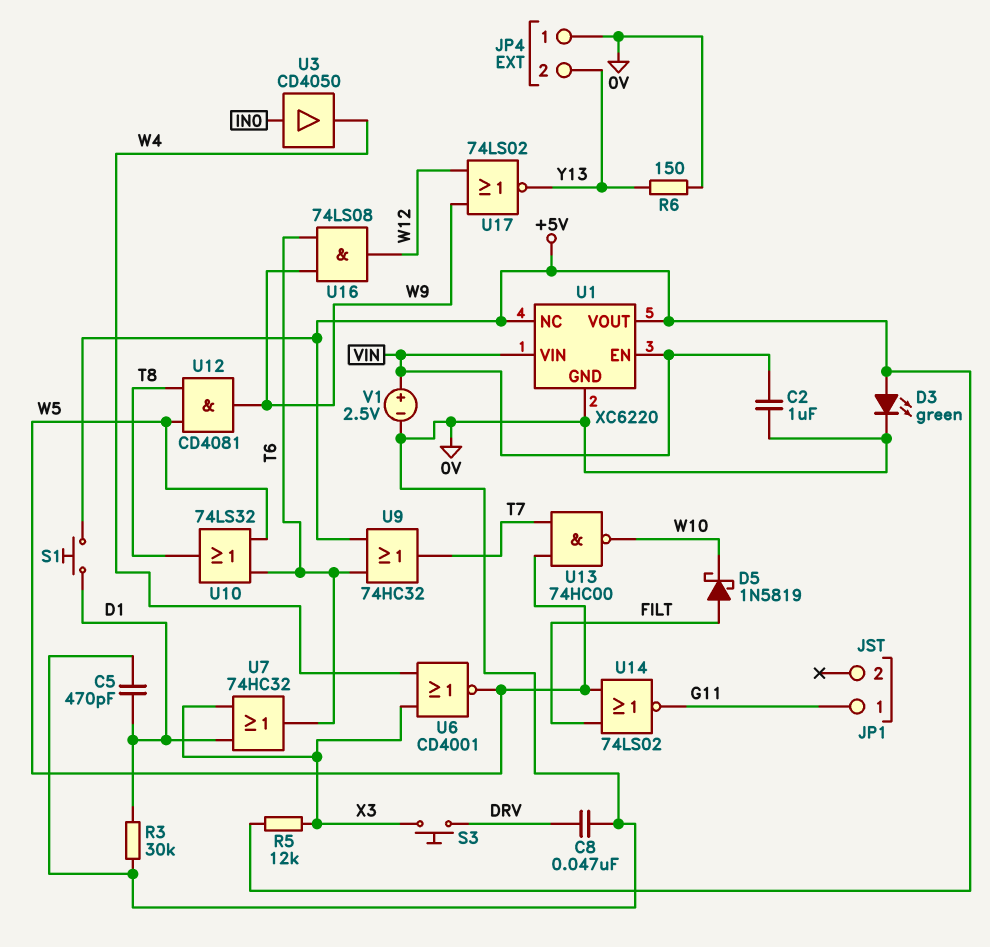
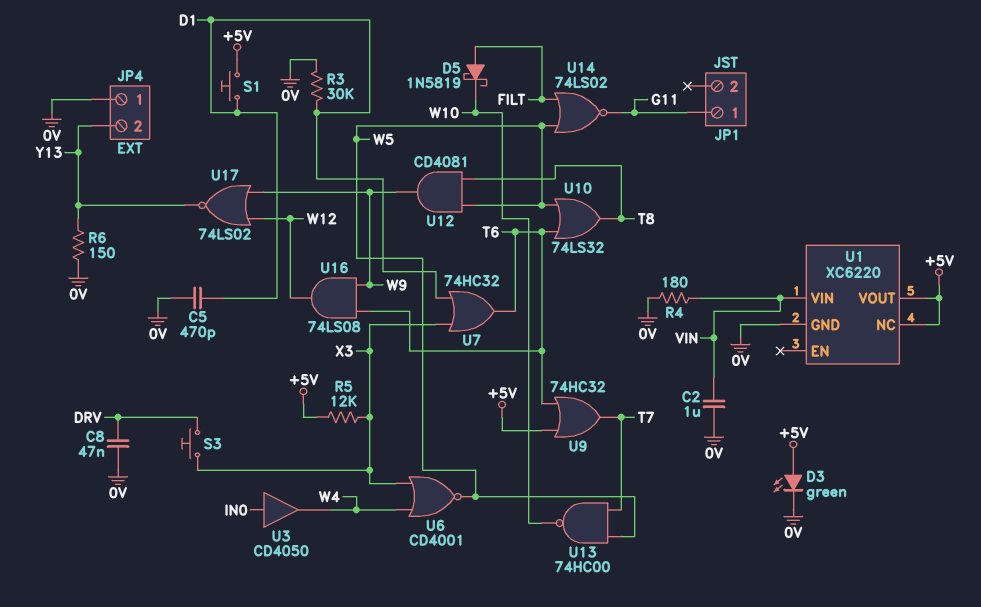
R4: none -> 180 (0V, VIN)
U1 pin EN: VIN -> none
V1: 2.5V (plus VIN, minus 0V) -> none

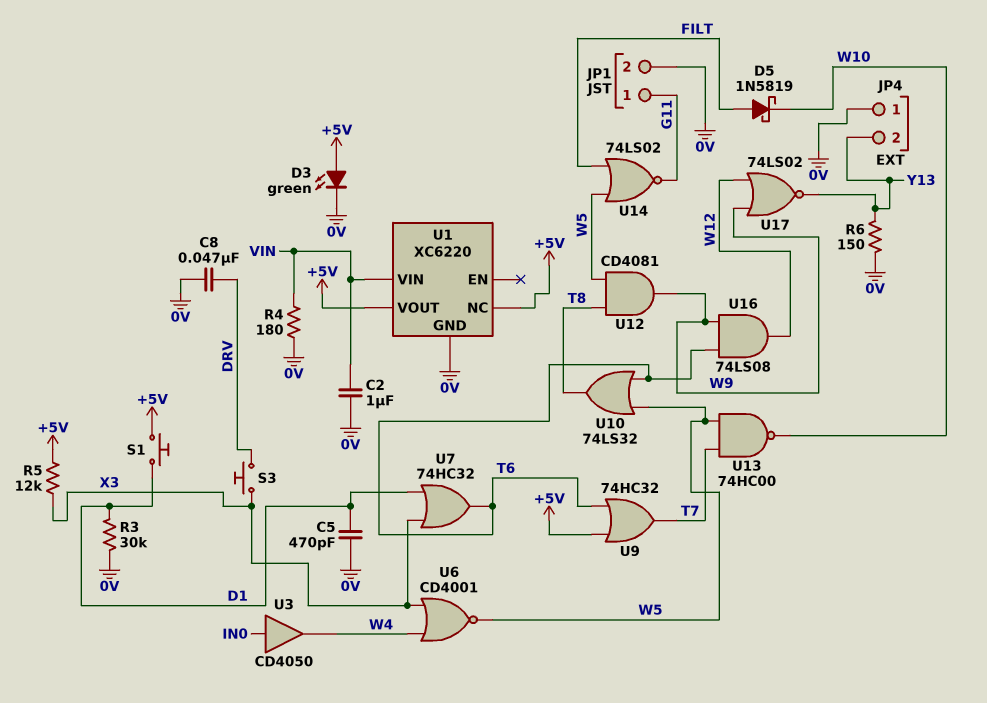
JP1 pin 2: none -> 0V

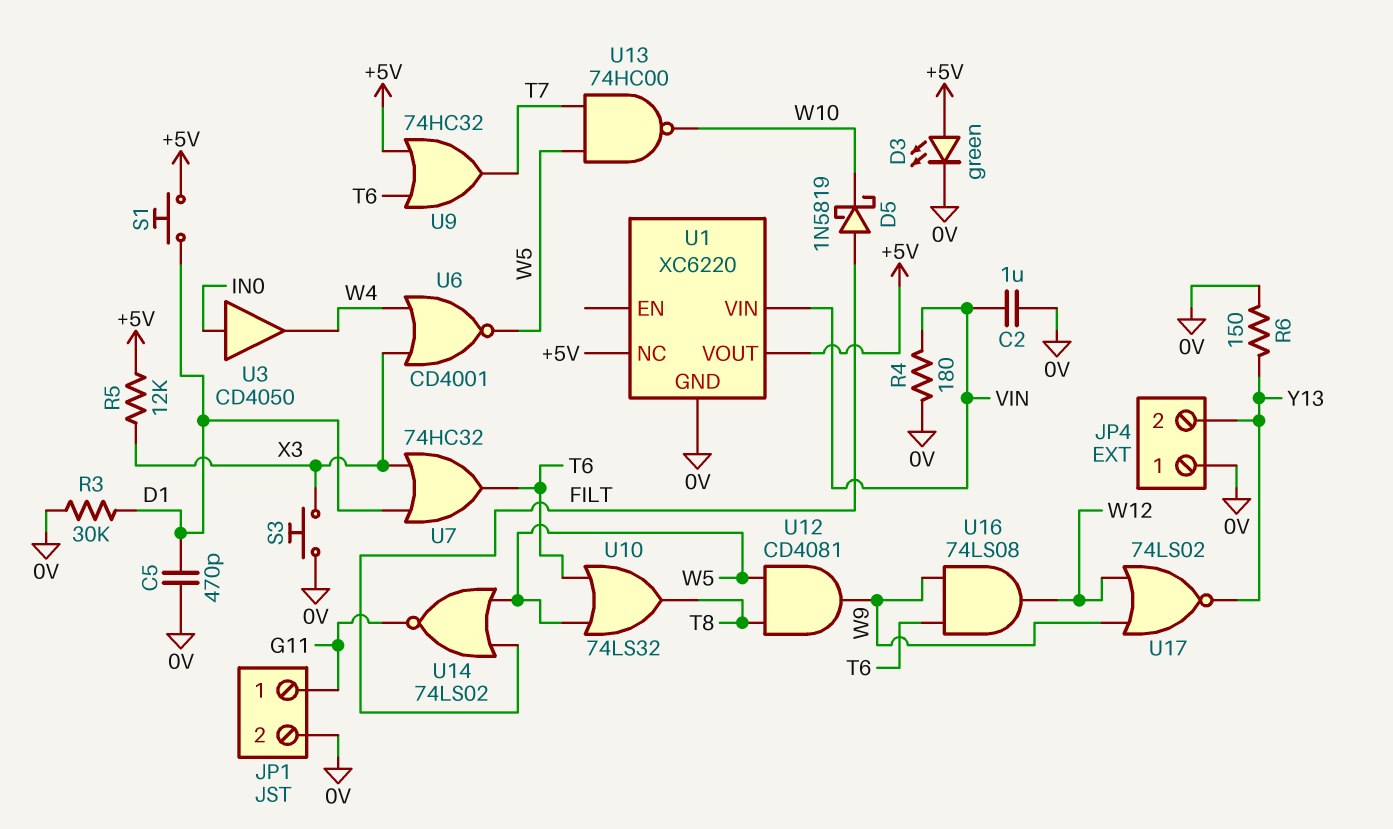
C8: 47nF (0V, DRV) -> none
S3: button (DRV, X3) -> button (0V, X3)

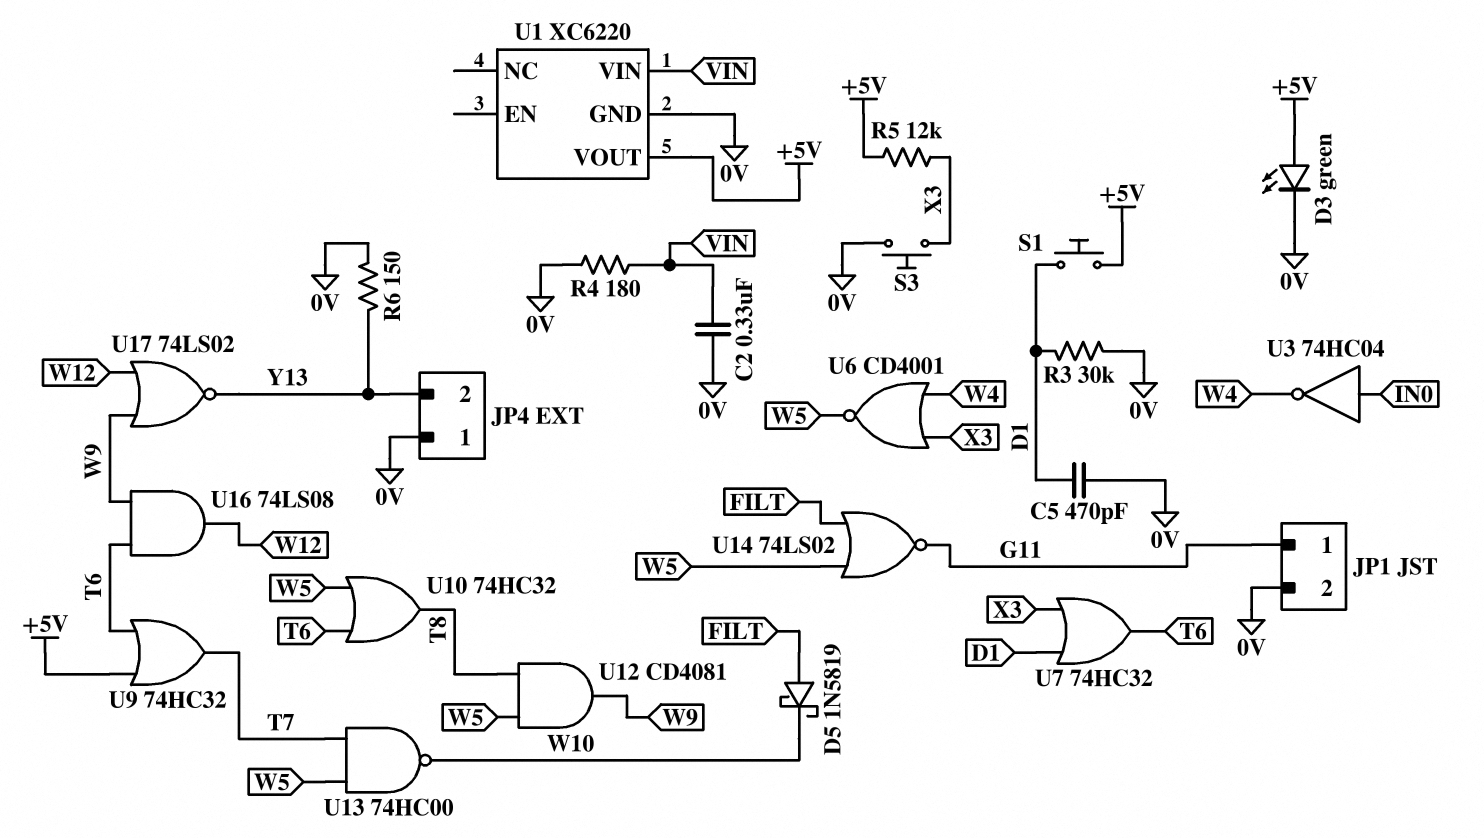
C2: 1uF (0V, VIN) -> 330nF (0V, VIN)
U1 pin NC: +5V -> none
U3: buffer CD4050 (in IN0, out W4) -> NOT 74HC04 (in IN0, out W4)
U10: OR 74LS32 (in T6, in W5, out T8) -> OR 74HC32 (in T6, in W5, out T8)

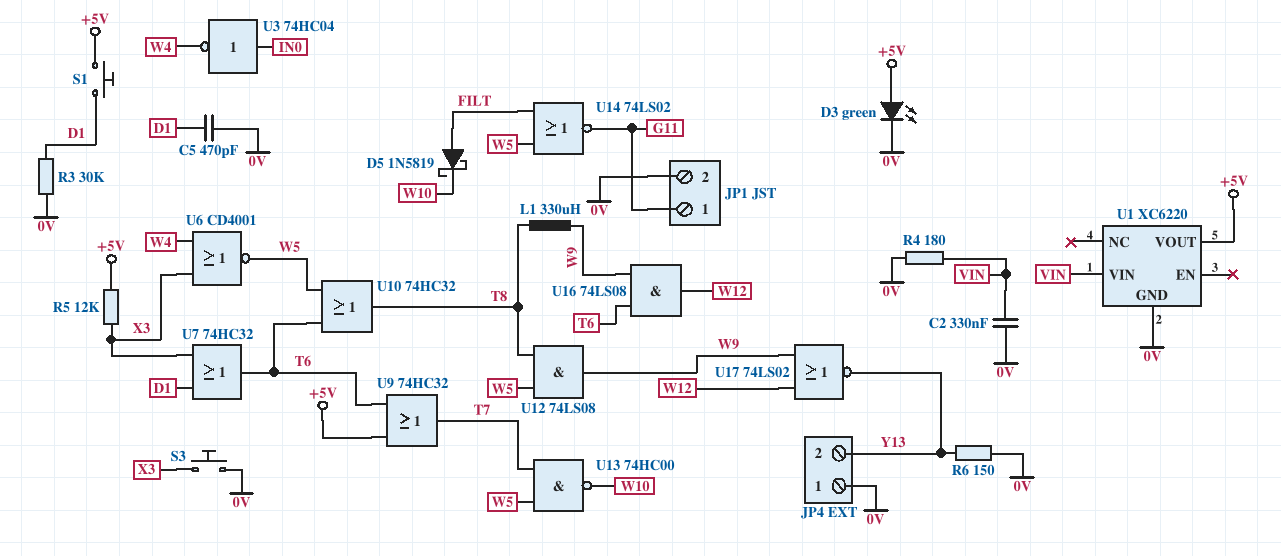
L1: none -> 330uH (T8, W9)
U12: AND CD4081 (in T8, in W5, out W9) -> AND 74LS08 (in T8, in W5, out W9)

